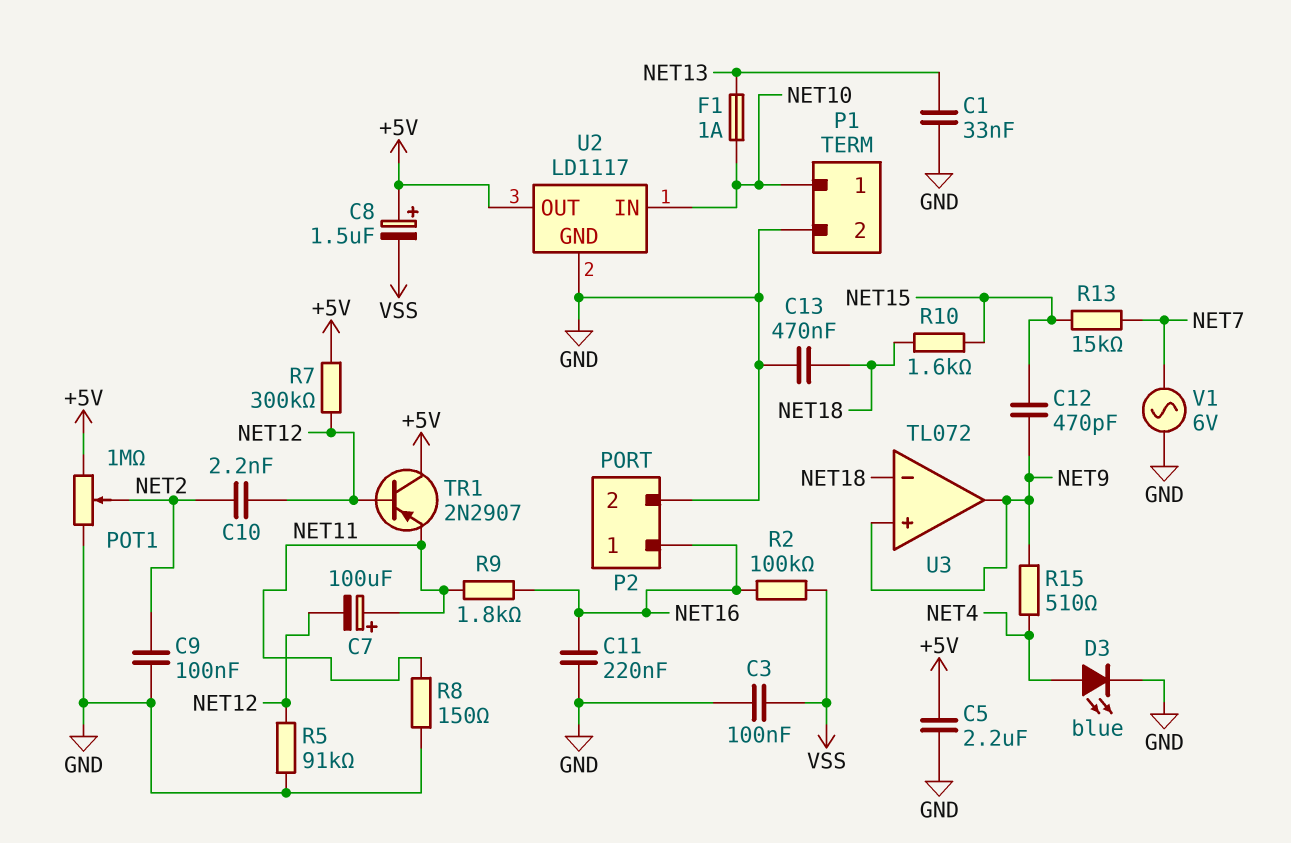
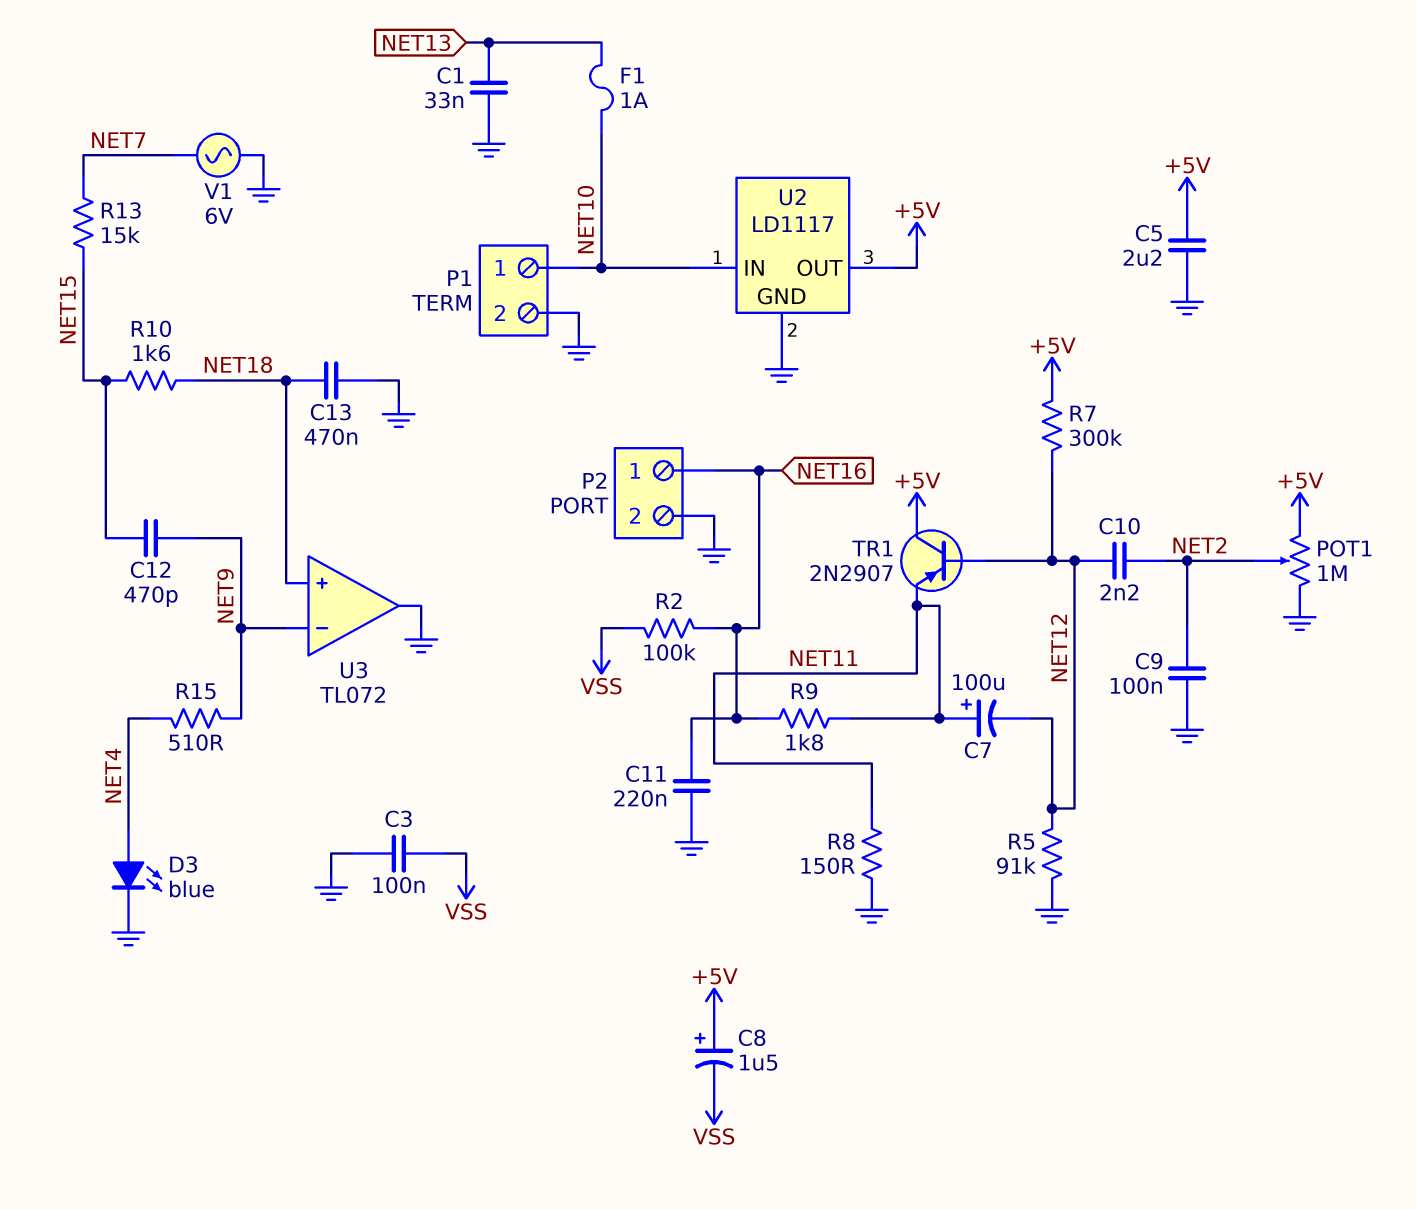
U3 pin in+: NET9 -> NET18
U3 pin in-: NET18 -> NET9
U3 pin out: NET9 -> GND

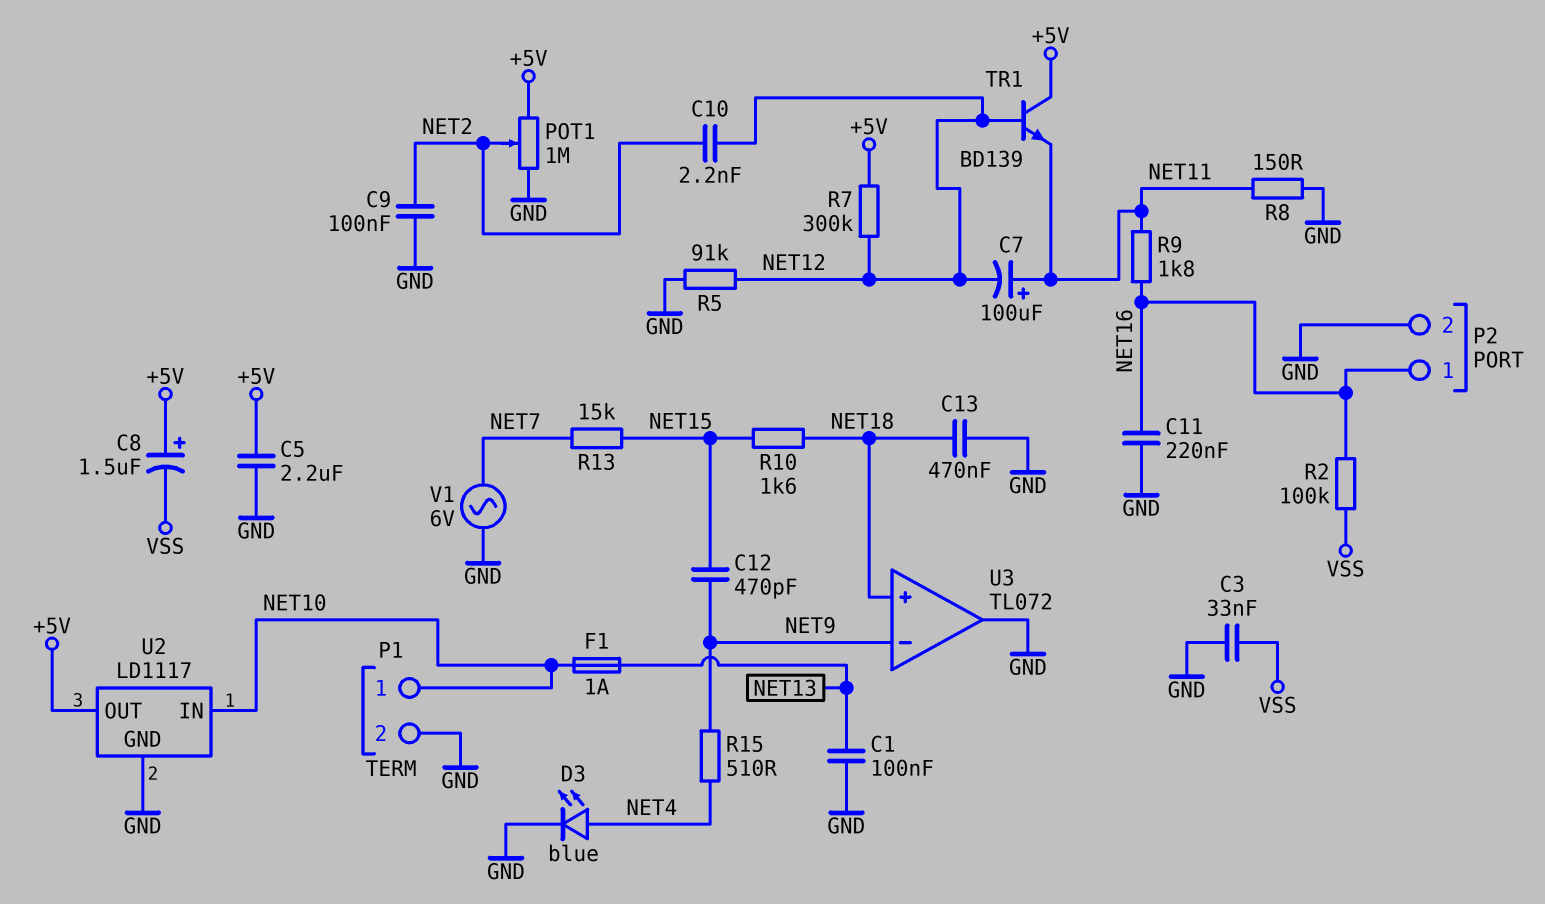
C1: 33nF (GND, NET13) -> 100nF (GND, NET13)
C3: 100nF (GND, VSS) -> 33nF (GND, VSS)
TR1: PNP 2N2907 (B NET12, C +5V, E NET11) -> NPN BD139 (B NET12, C +5V, E NET11)

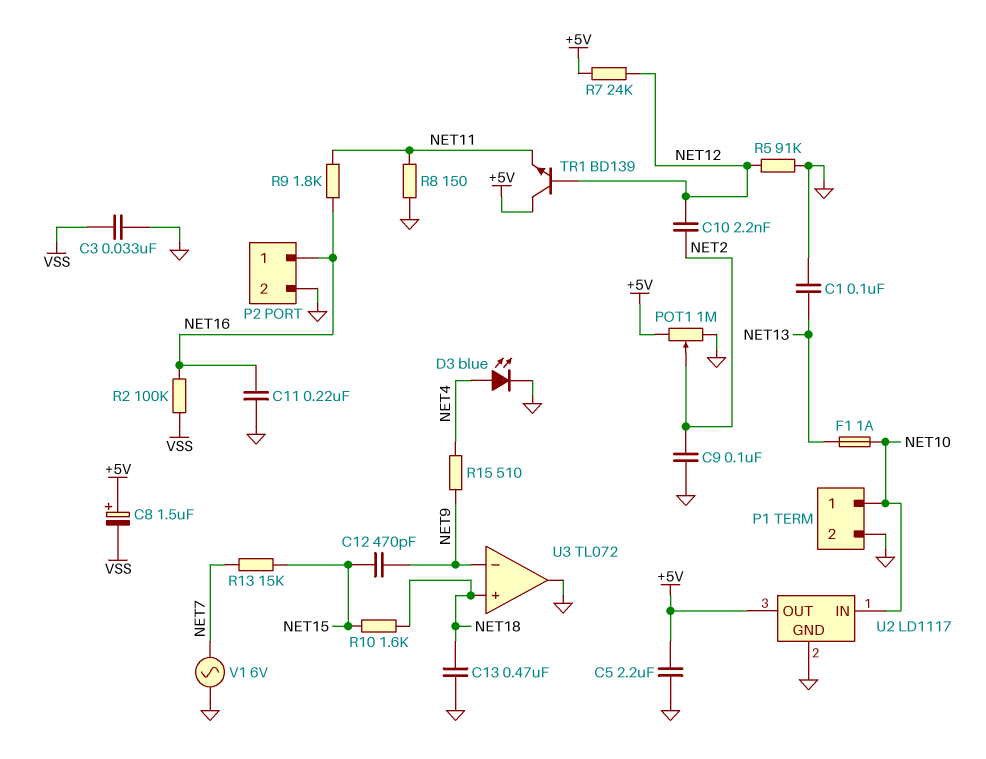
C7: 100uF (plus NET11, minus NET12) -> none
R7: 300k (+5V, NET12) -> 24k (+5V, NET12)

